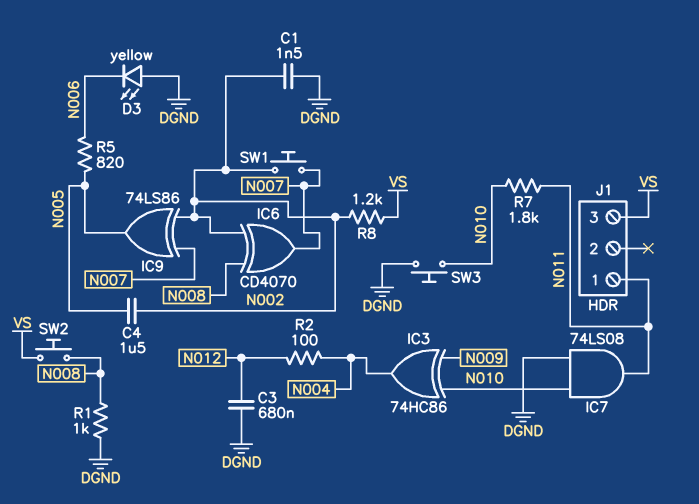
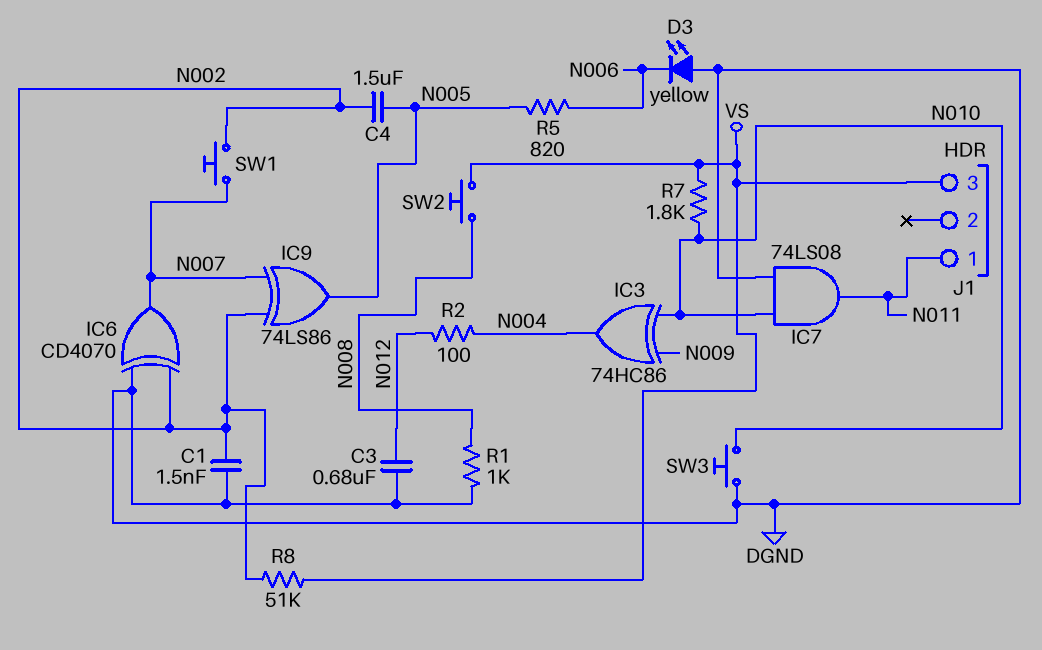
IC6: XOR CD4070 (in N002, in N008, out N007) -> XOR CD4070 (in DGND, in N002, out N007)
R7: 1.8k (N010, N011) -> 1.8k (N010, VS)
R8: 1.2k (N002, VS) -> 51k (N002, VS)

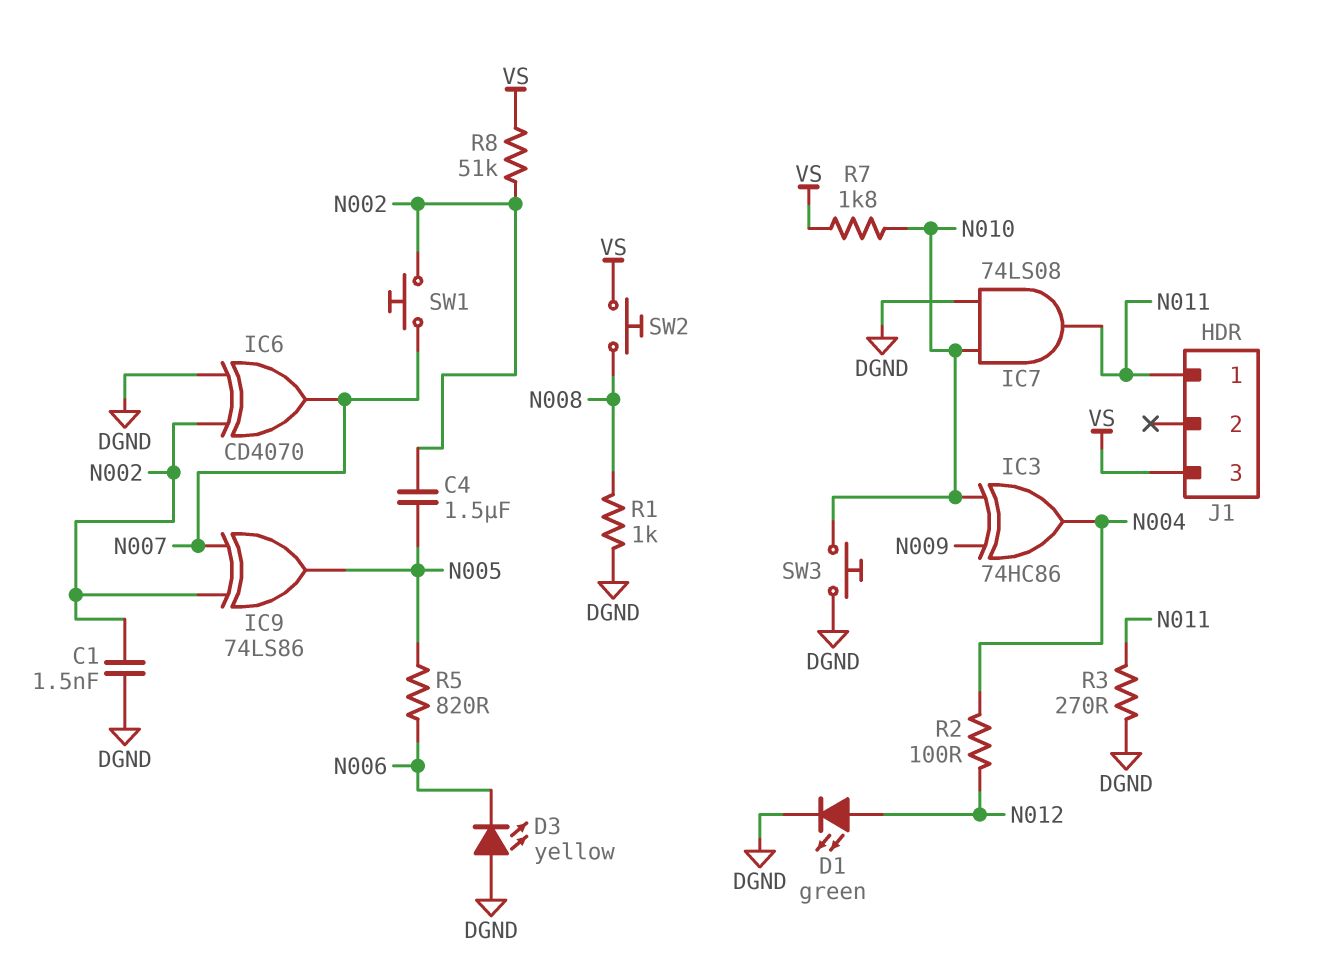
C3: 680nF (DGND, N012) -> none
D1: none -> LED green (A N012, K DGND)
R3: none -> 270 (DGND, N011)

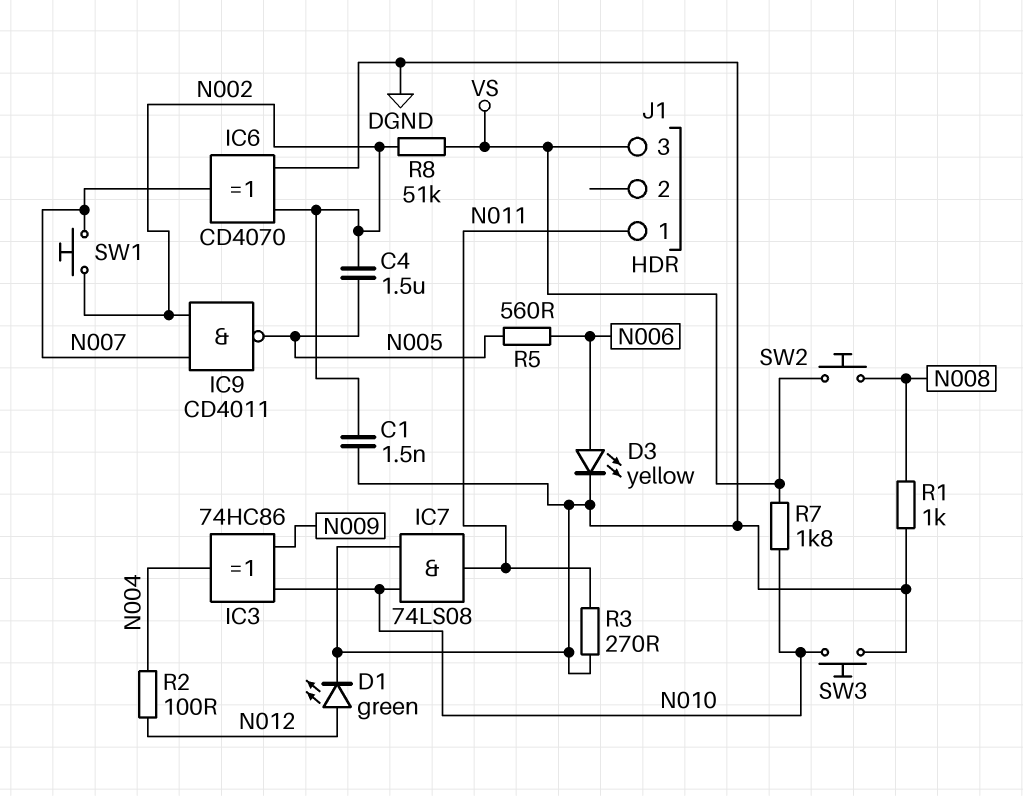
D3: LED yellow (A DGND, K N006) -> LED yellow (A N006, K DGND)
IC9: XOR 74LS86 (in N002, in N007, out N005) -> NAND CD4011 (in N002, in N007, out N005)
R5: 820 (N005, N006) -> 560 (N005, N006)

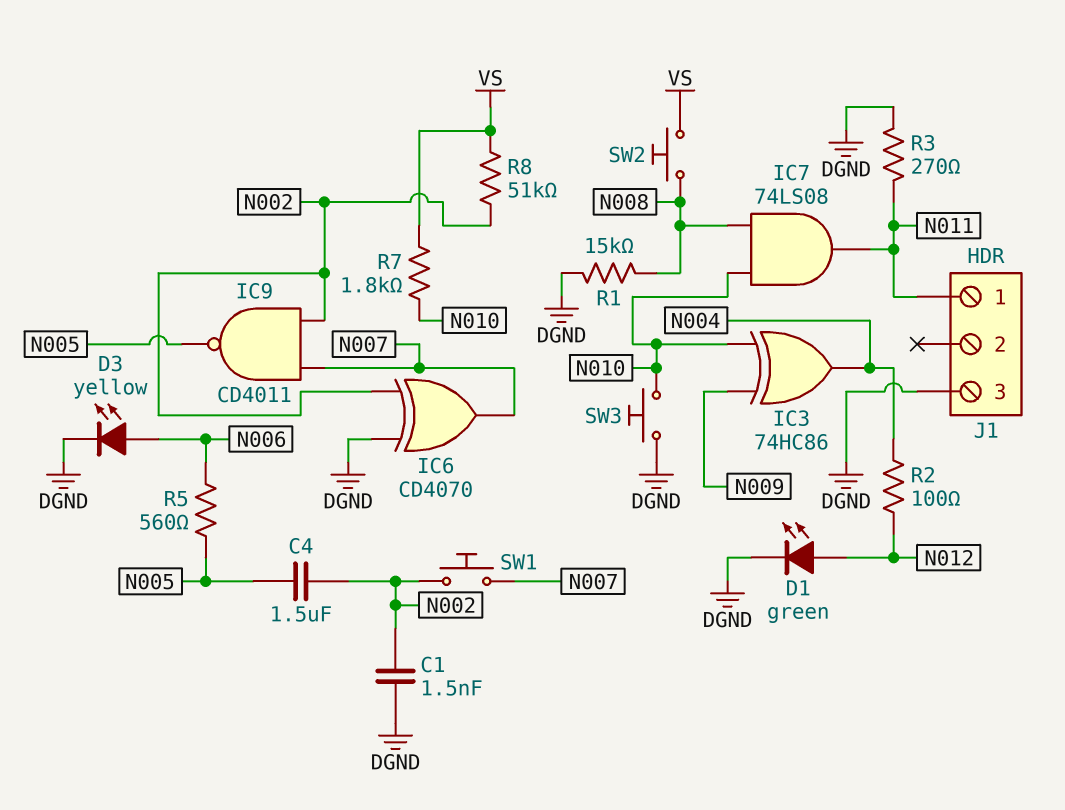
IC7: AND 74LS08 (in DGND, in N010, out N011) -> AND 74LS08 (in N008, in N010, out N011)
J1 pin 3: VS -> DGND
R1: 1k (DGND, N008) -> 15k (DGND, N008)

